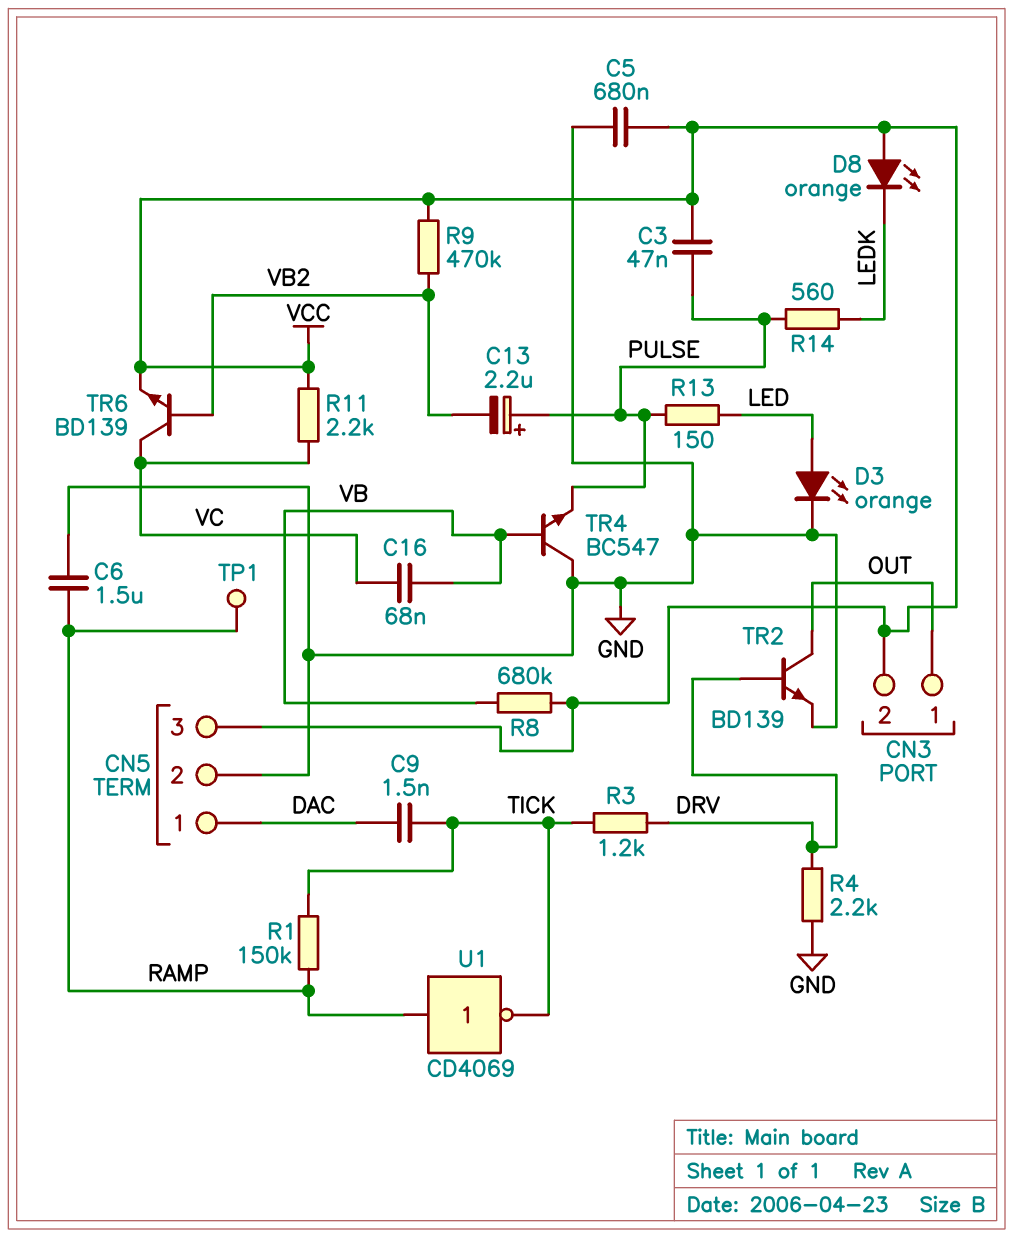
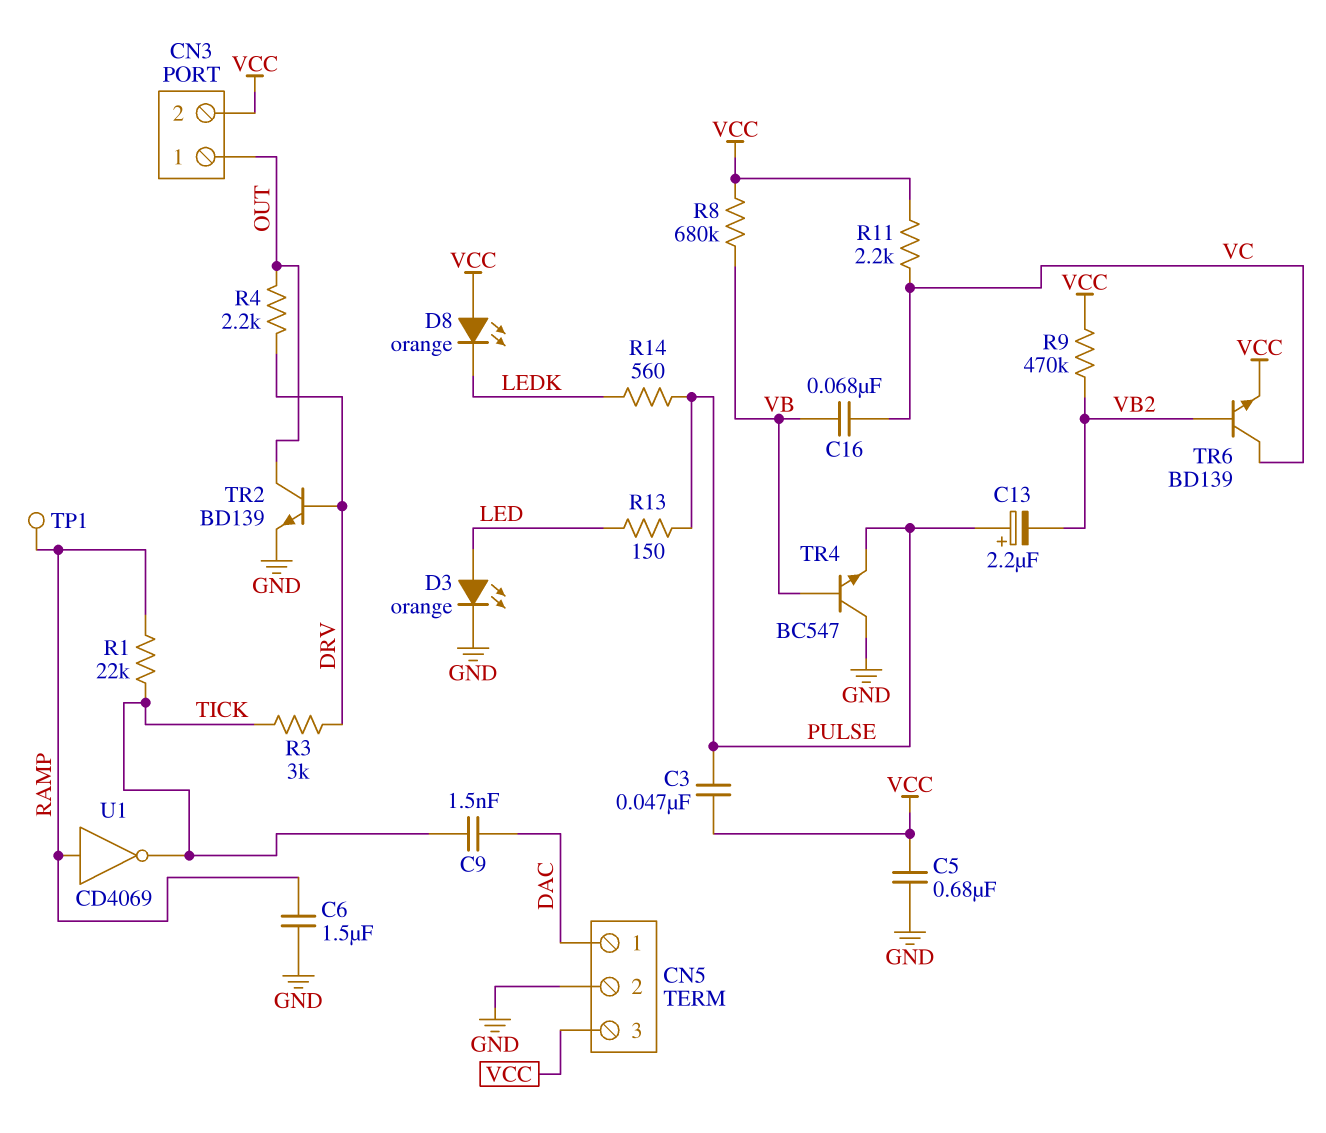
R1: 150k (RAMP, TICK) -> 22k (RAMP, TICK)
R3: 1.2k (DRV, TICK) -> 3k (DRV, TICK)
R4: 2.2k (DRV, GND) -> 2.2k (DRV, OUT)

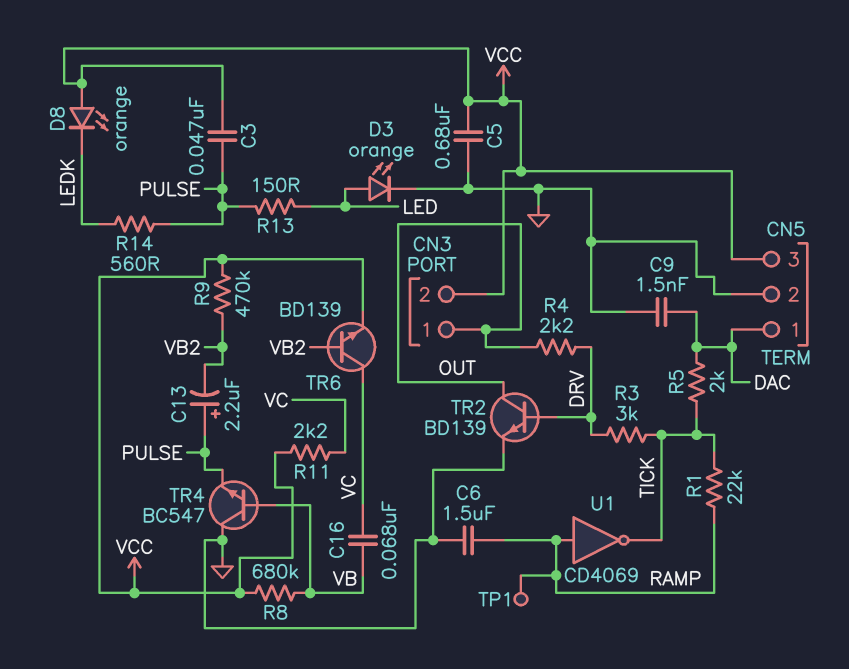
C9: 1.5nF (DAC, TICK) -> 1.5nF (DAC, GND)
R5: none -> 2k (DAC, TICK)

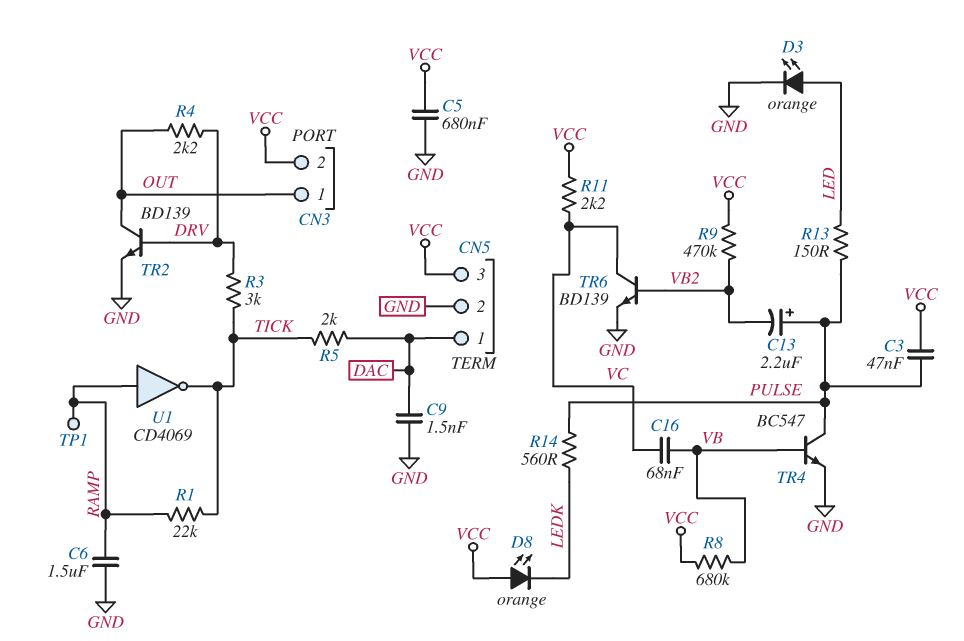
TR4: NPN BC547 (B VB, C GND, E PULSE) -> NPN BC547 (B VB, C PULSE, E GND)
TR6: NPN BD139 (B VB2, C VC, E VCC) -> NPN BD139 (B VB2, C VC, E GND)

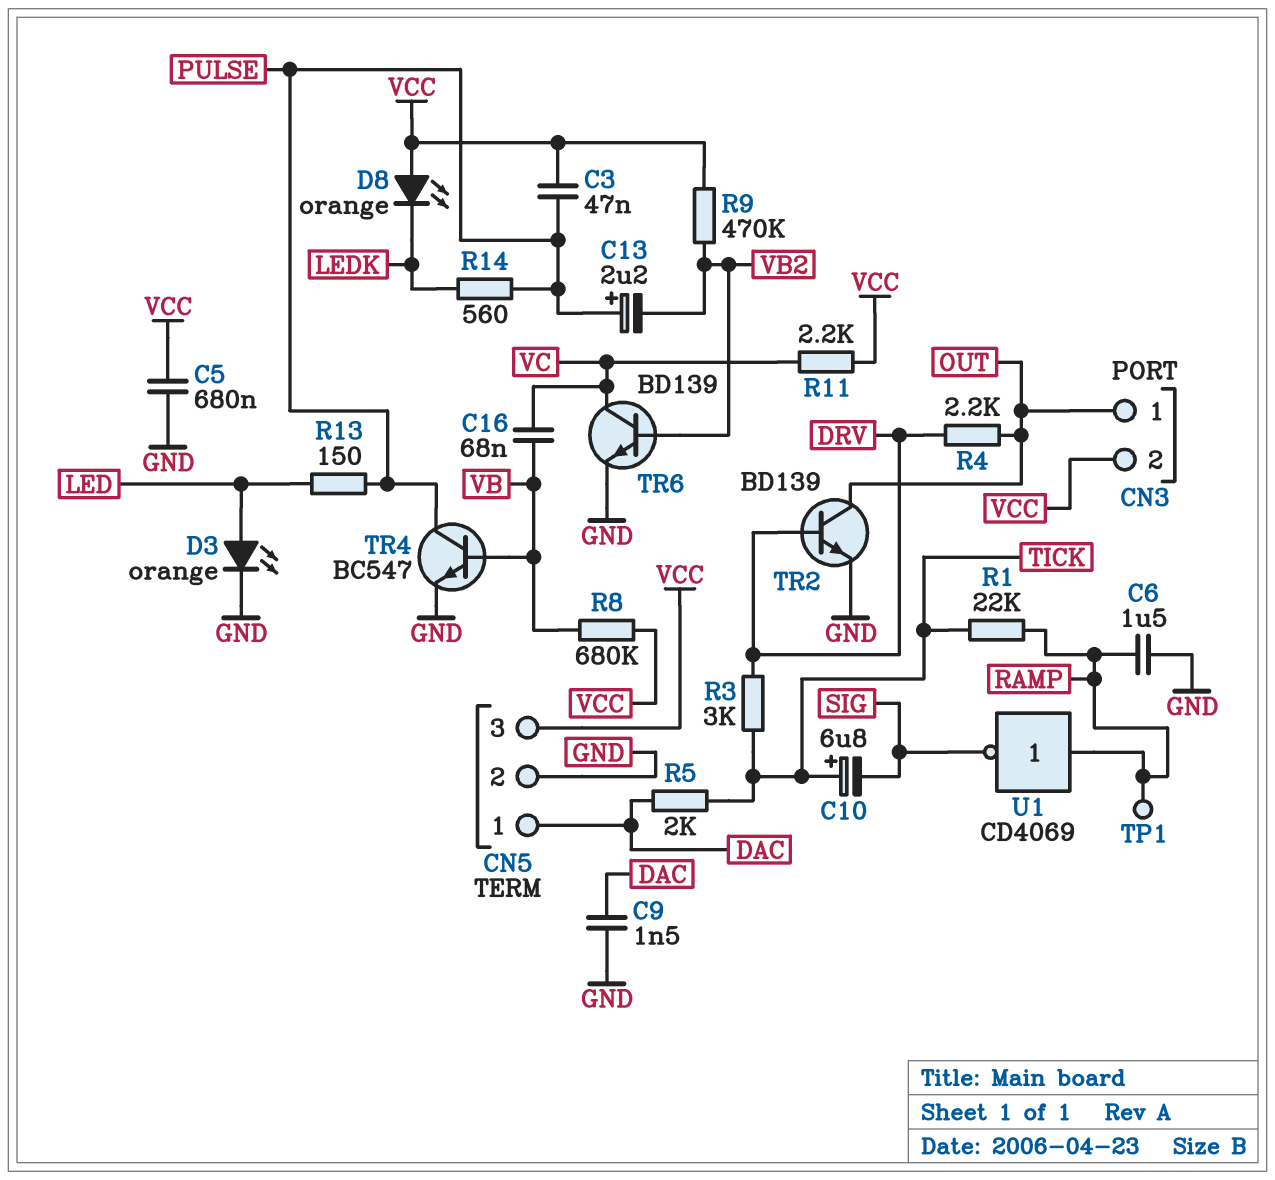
C10: none -> 6.8uF (plus TICK, minus SIG)
U1: NOT CD4069 (in RAMP, out TICK) -> NOT CD4069 (in RAMP, out SIG)

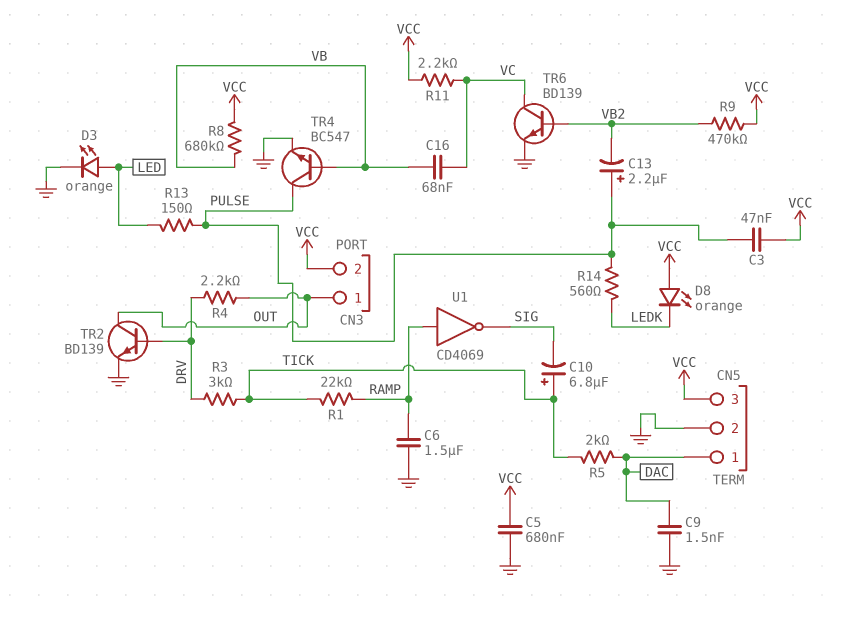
TP1: test point (RAMP) -> none

